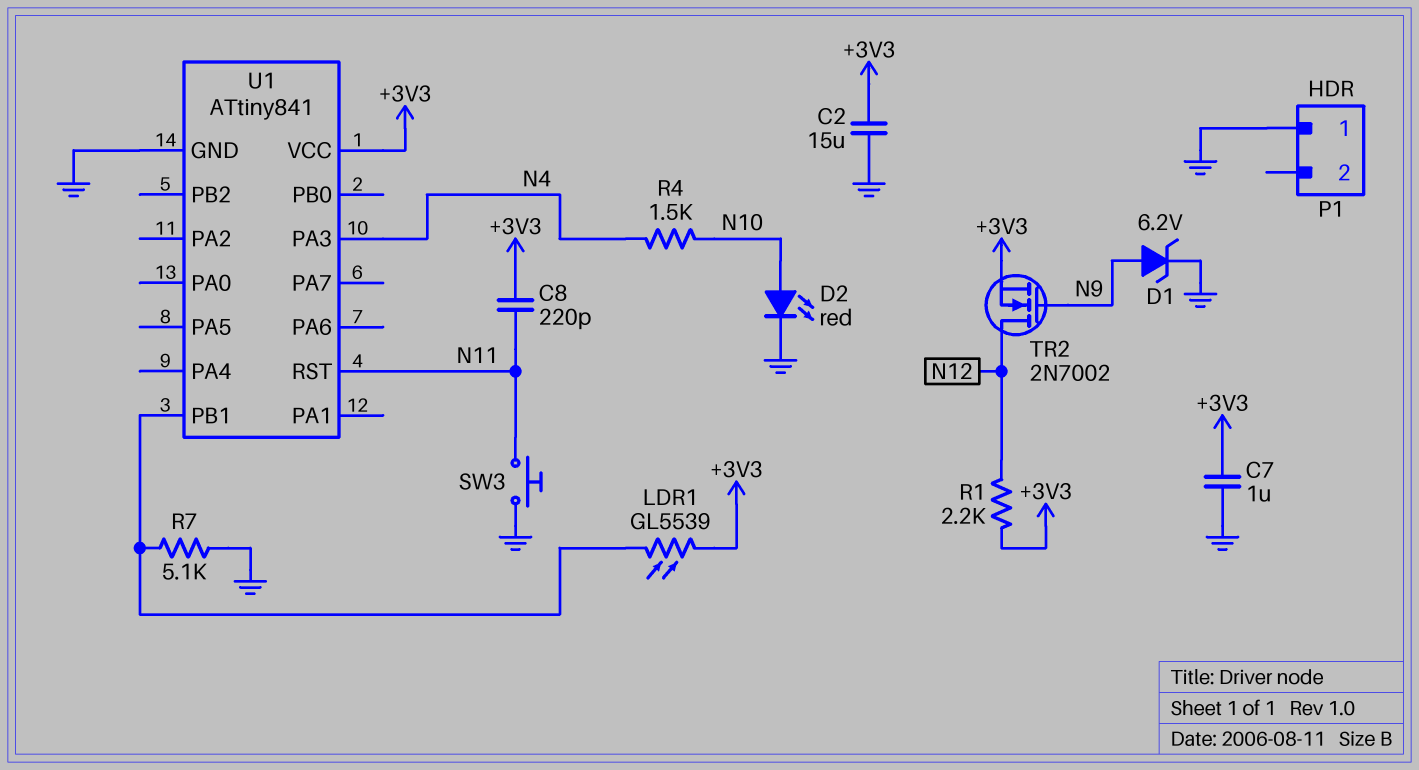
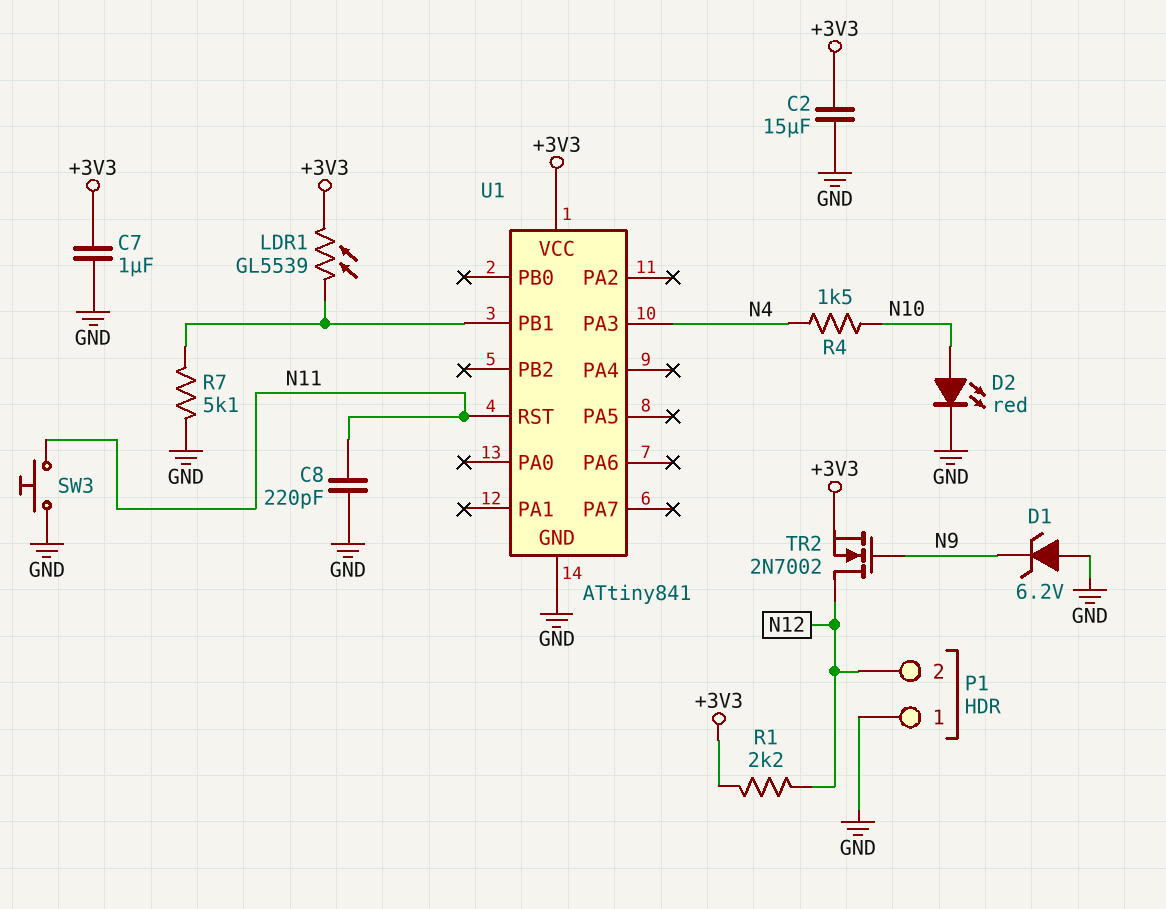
C8: 220pF (+3V3, N11) -> 220pF (GND, N11)
D1: zener 6.2V (A N9, K GND) -> zener 6.2V (A GND, K N9)
P1 pin 2: none -> N12

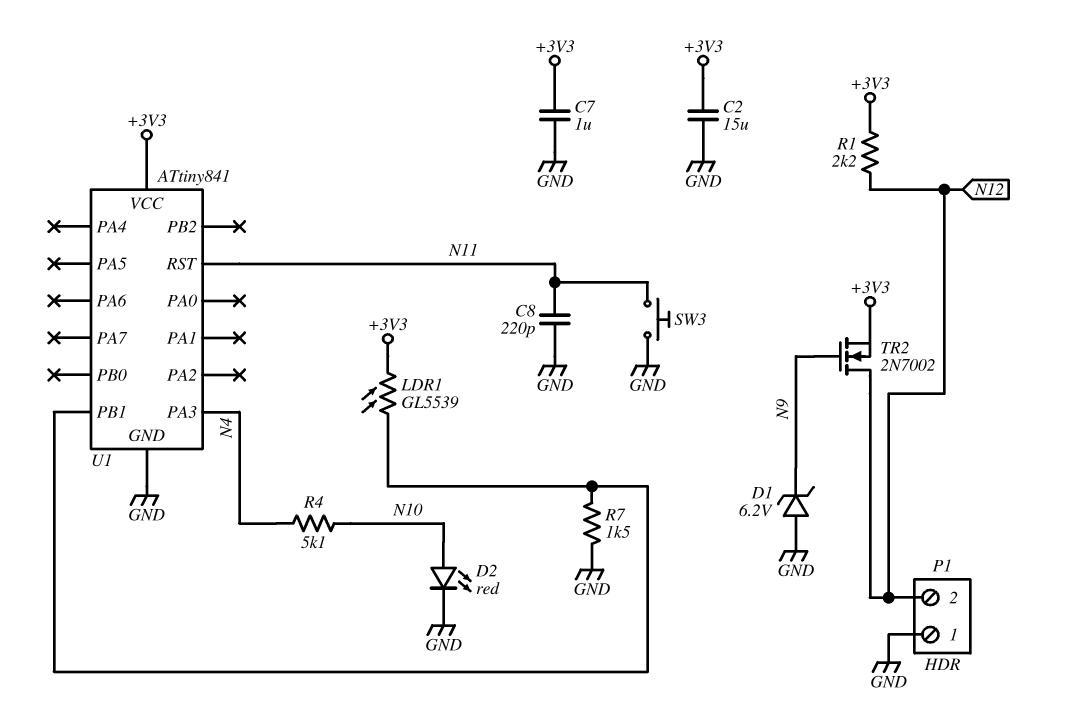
R4: 1.5k (N4, N10) -> 5.1k (N4, N10)
R7: 5.1k (GND, U1/PB1) -> 1.5k (GND, U1/PB1)

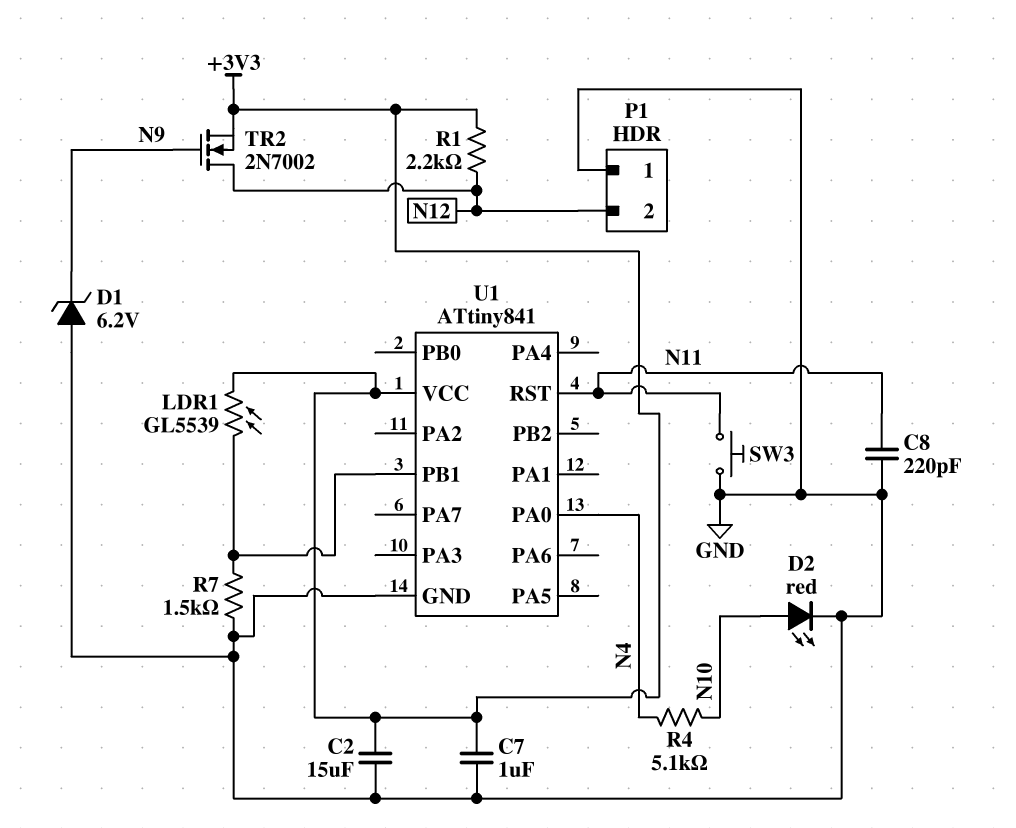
U1 pin PA0: none -> N4
U1 pin PA3: N4 -> none

